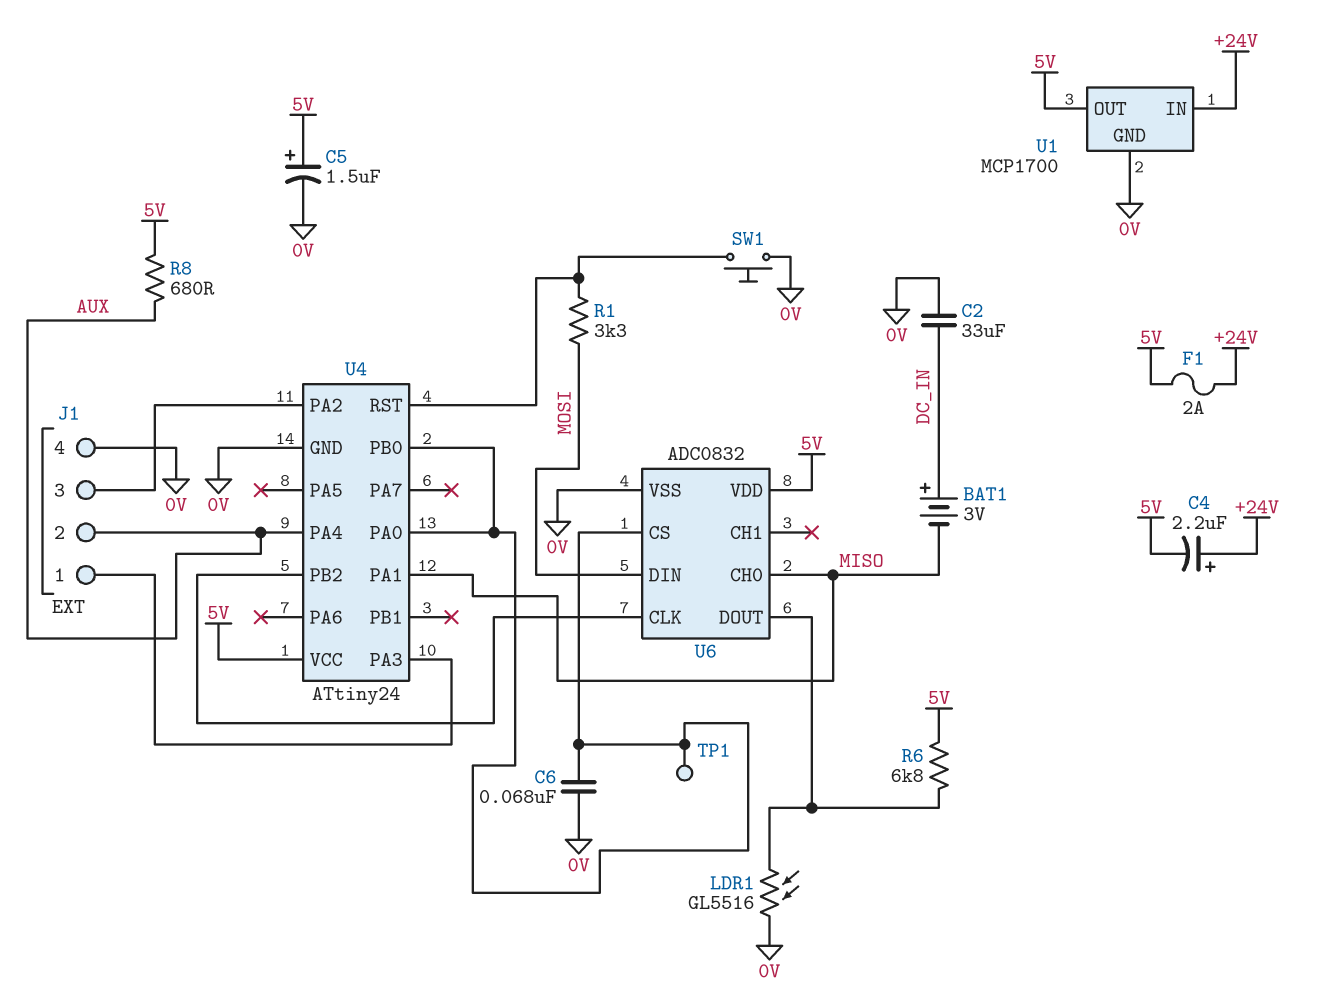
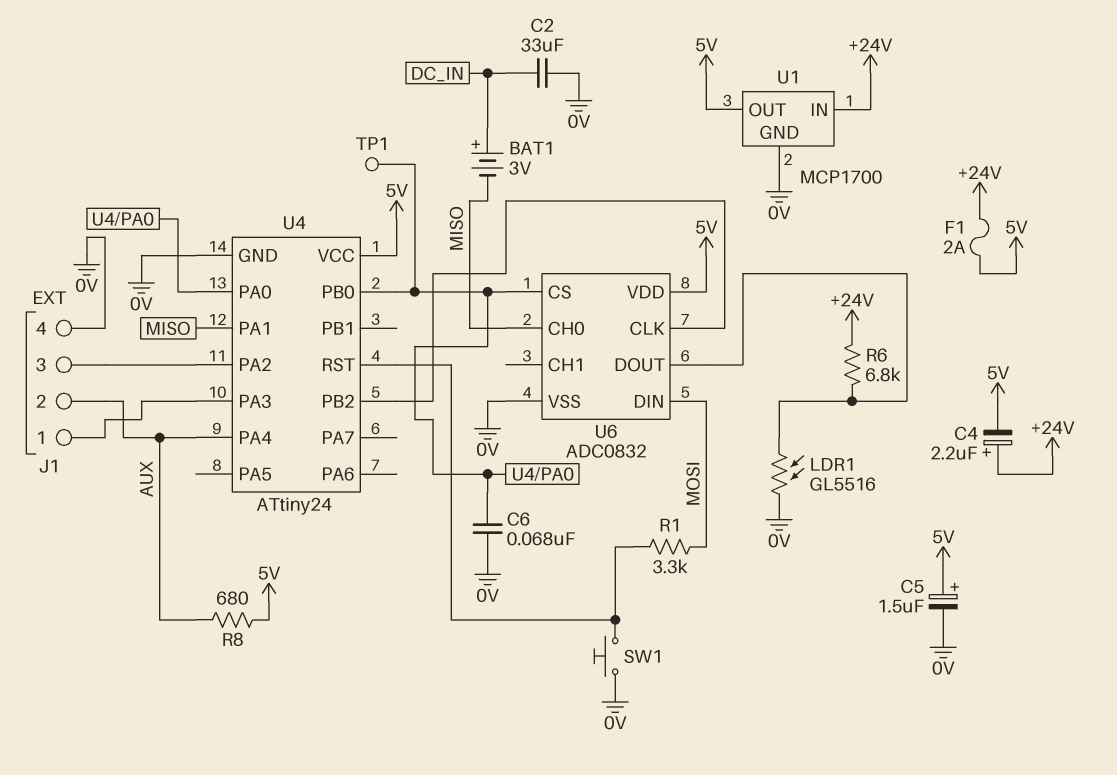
R6: 6.8k (5V, U6/DOUT) -> 6.8k (+24V, U6/DOUT)

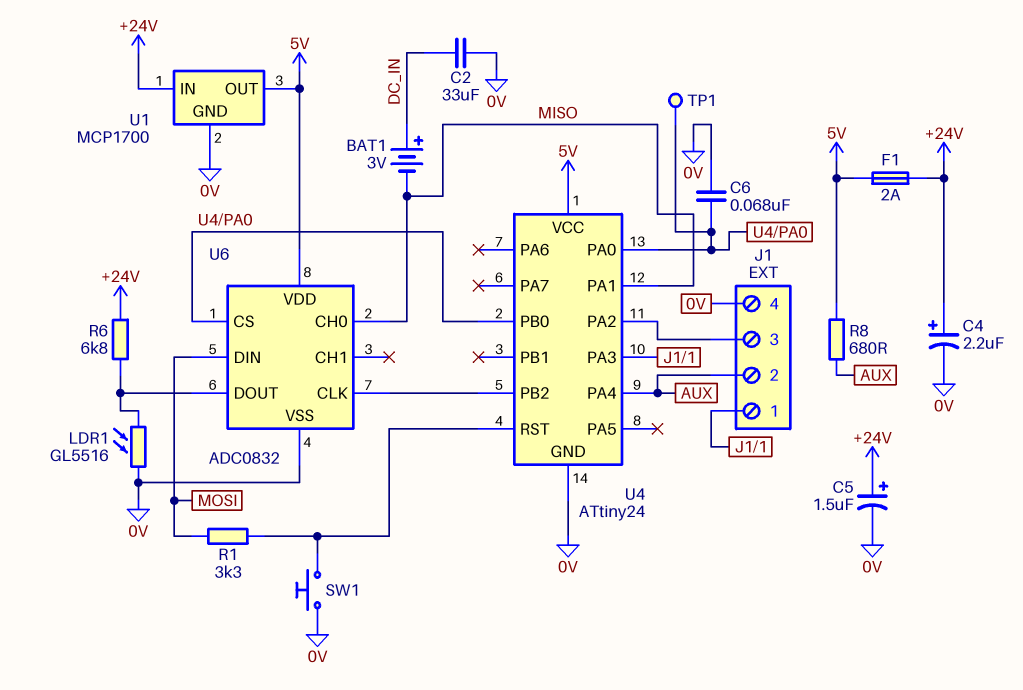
C4: 2.2uF (plus +24V, minus 5V) -> 2.2uF (plus +24V, minus 0V)
C5: 1.5uF (plus 5V, minus 0V) -> 1.5uF (plus +24V, minus 0V)

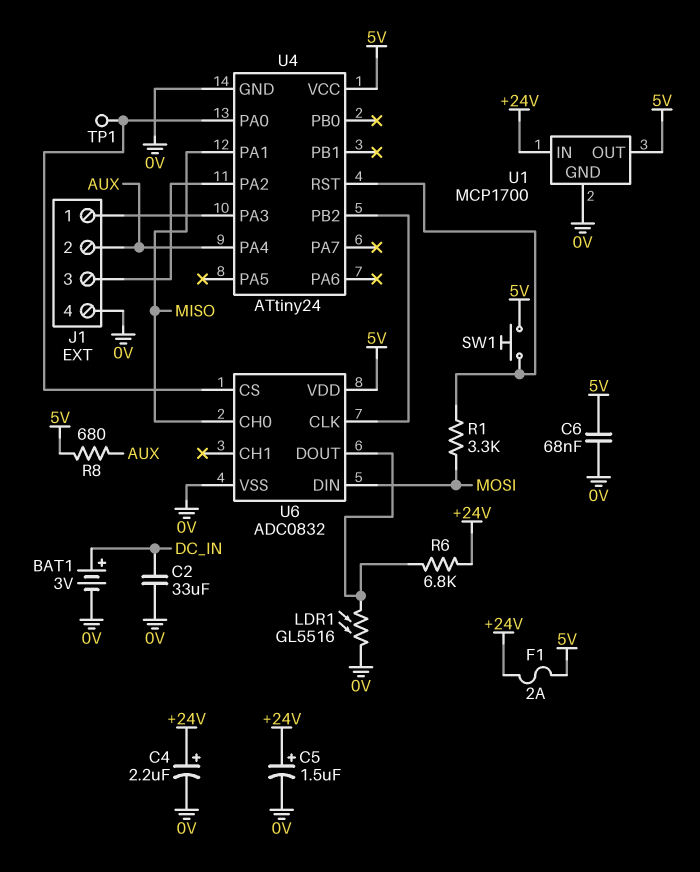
BAT1: 3V (plus DC_IN, minus MISO) -> 3V (plus DC_IN, minus 0V)
C6: 68nF (0V, U4/PA0) -> 68nF (0V, 5V)
SW1: button (0V, U4/RST) -> button (5V, U4/RST)
U4 pin PB0: U4/PA0 -> none

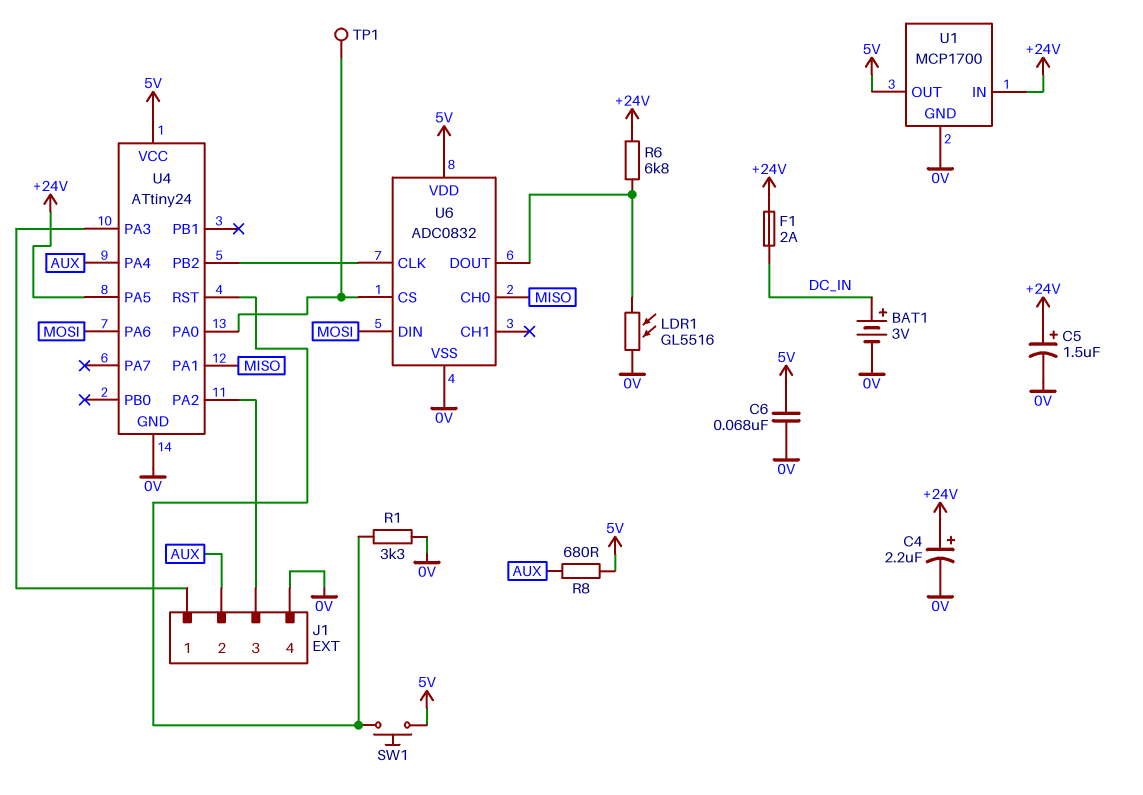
C2: 33uF (0V, DC_IN) -> none
F1: 2A (+24V, 5V) -> 2A (+24V, DC_IN)
R1: 3.3k (MOSI, U4/RST) -> 3.3k (0V, U4/RST)
U4 pin PA5: none -> +24V
U4 pin PA6: none -> MOSI

